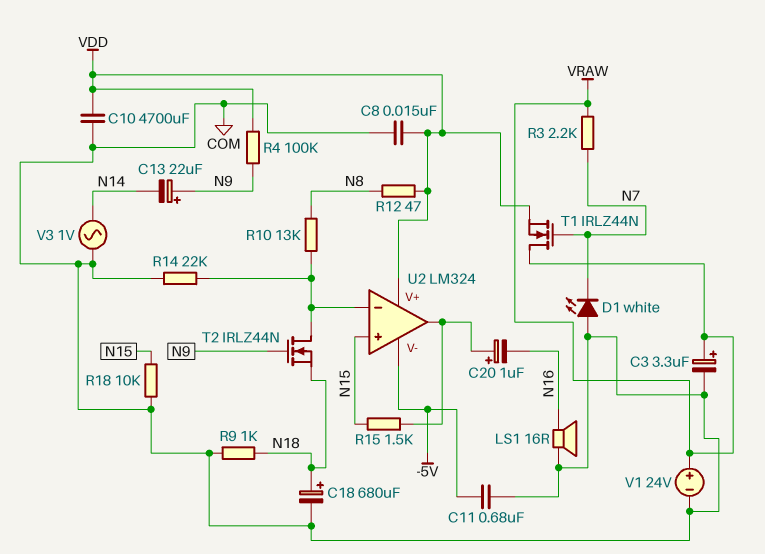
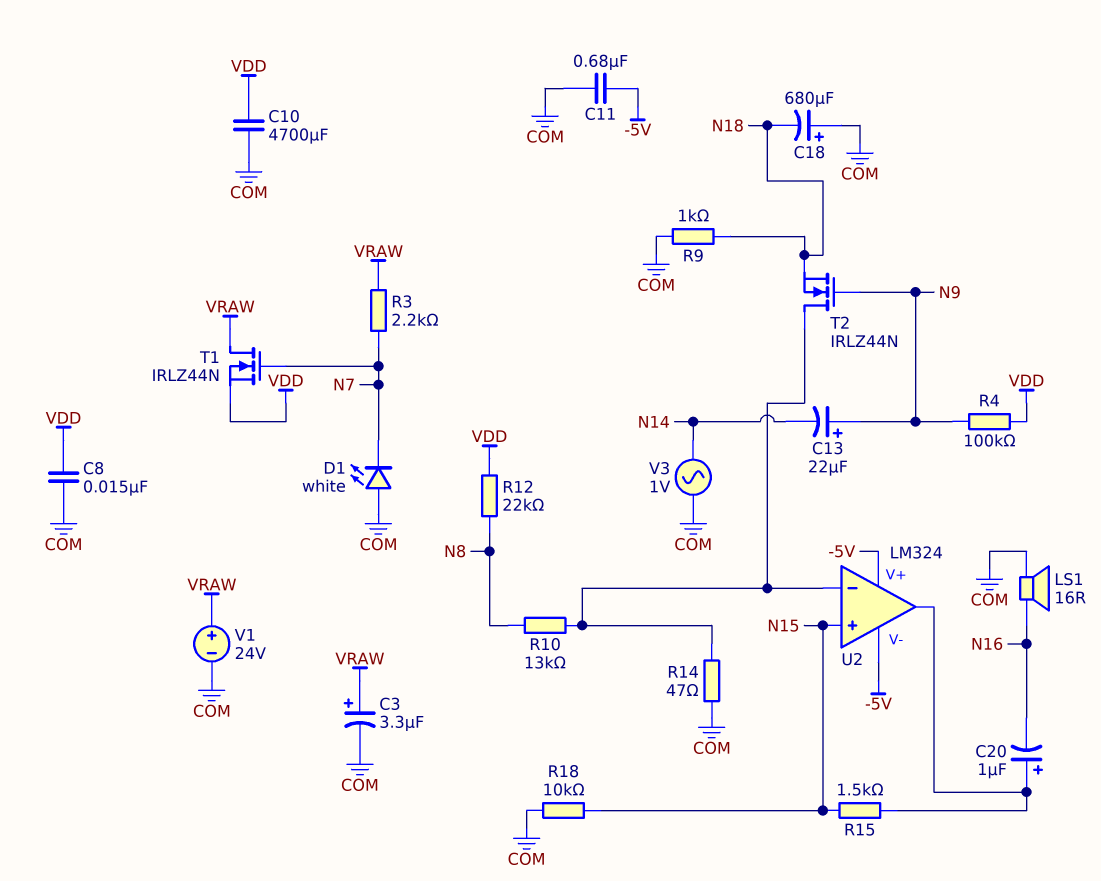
C18: 680uF (plus N18, minus COM) -> 680uF (plus COM, minus N18)
R12: 47 (N8, VDD) -> 22k (N8, VDD)
R14: 22k (COM, U2/in-) -> 47 (COM, U2/in-)
U2 pin V+: VDD -> -5V

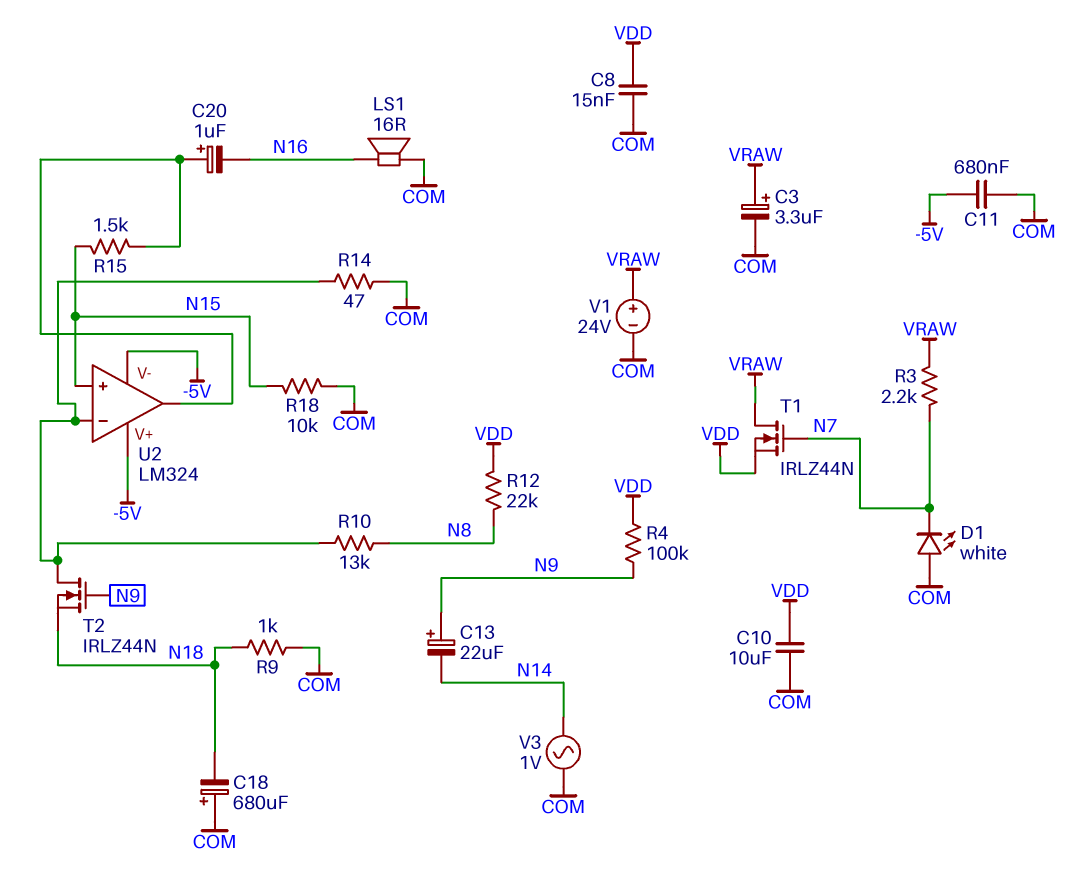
C10: 4700uF (COM, VDD) -> 10uF (COM, VDD)

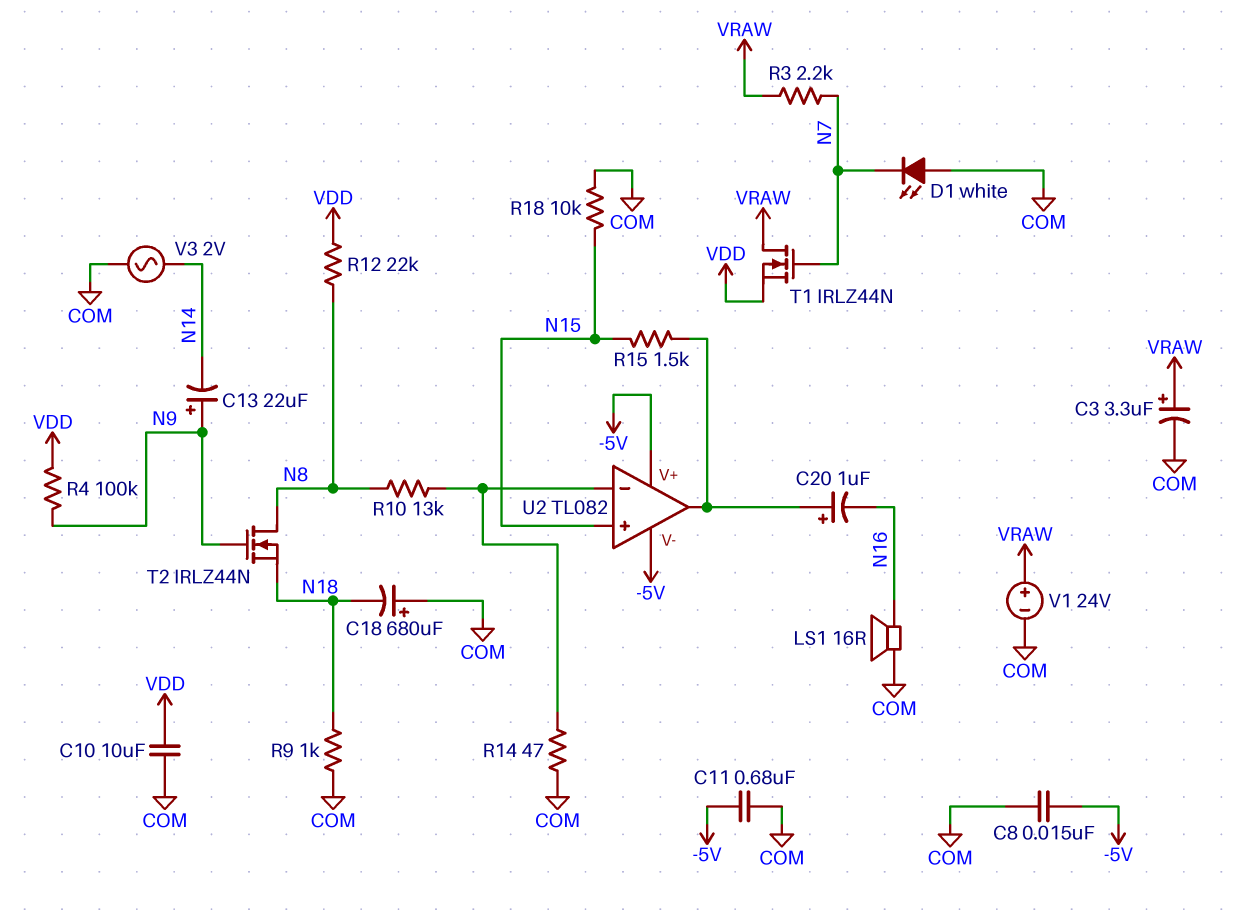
C8: 15nF (COM, VDD) -> 15nF (-5V, COM)
T2: NMOS IRLZ44N (G N9, D U2/in-, S N18) -> NMOS IRLZ44N (G N9, D N8, S N18)
U2: LM324 -> TL082
V3: AC 1V (COM, N14) -> AC 2V (COM, N14)

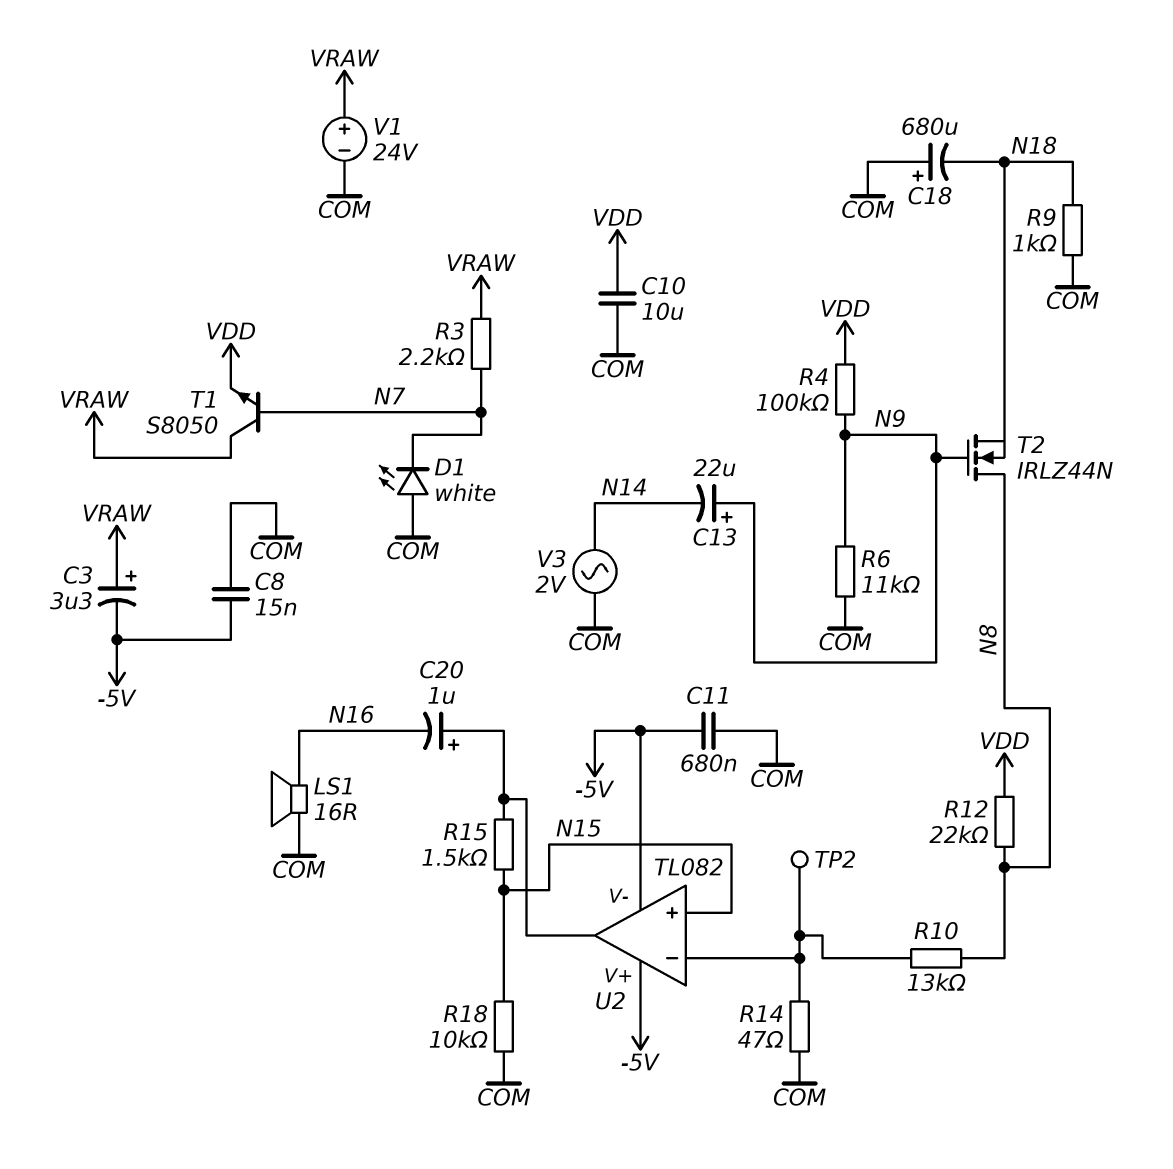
C3: 3.3uF (plus VRAW, minus COM) -> 3.3uF (plus VRAW, minus -5V)
R6: none -> 11k (COM, N9)
T1: NMOS IRLZ44N (G N7, D VRAW, S VDD) -> NPN S8050 (B N7, C VRAW, E VDD)
TP2: none -> test point (U2/in-)

